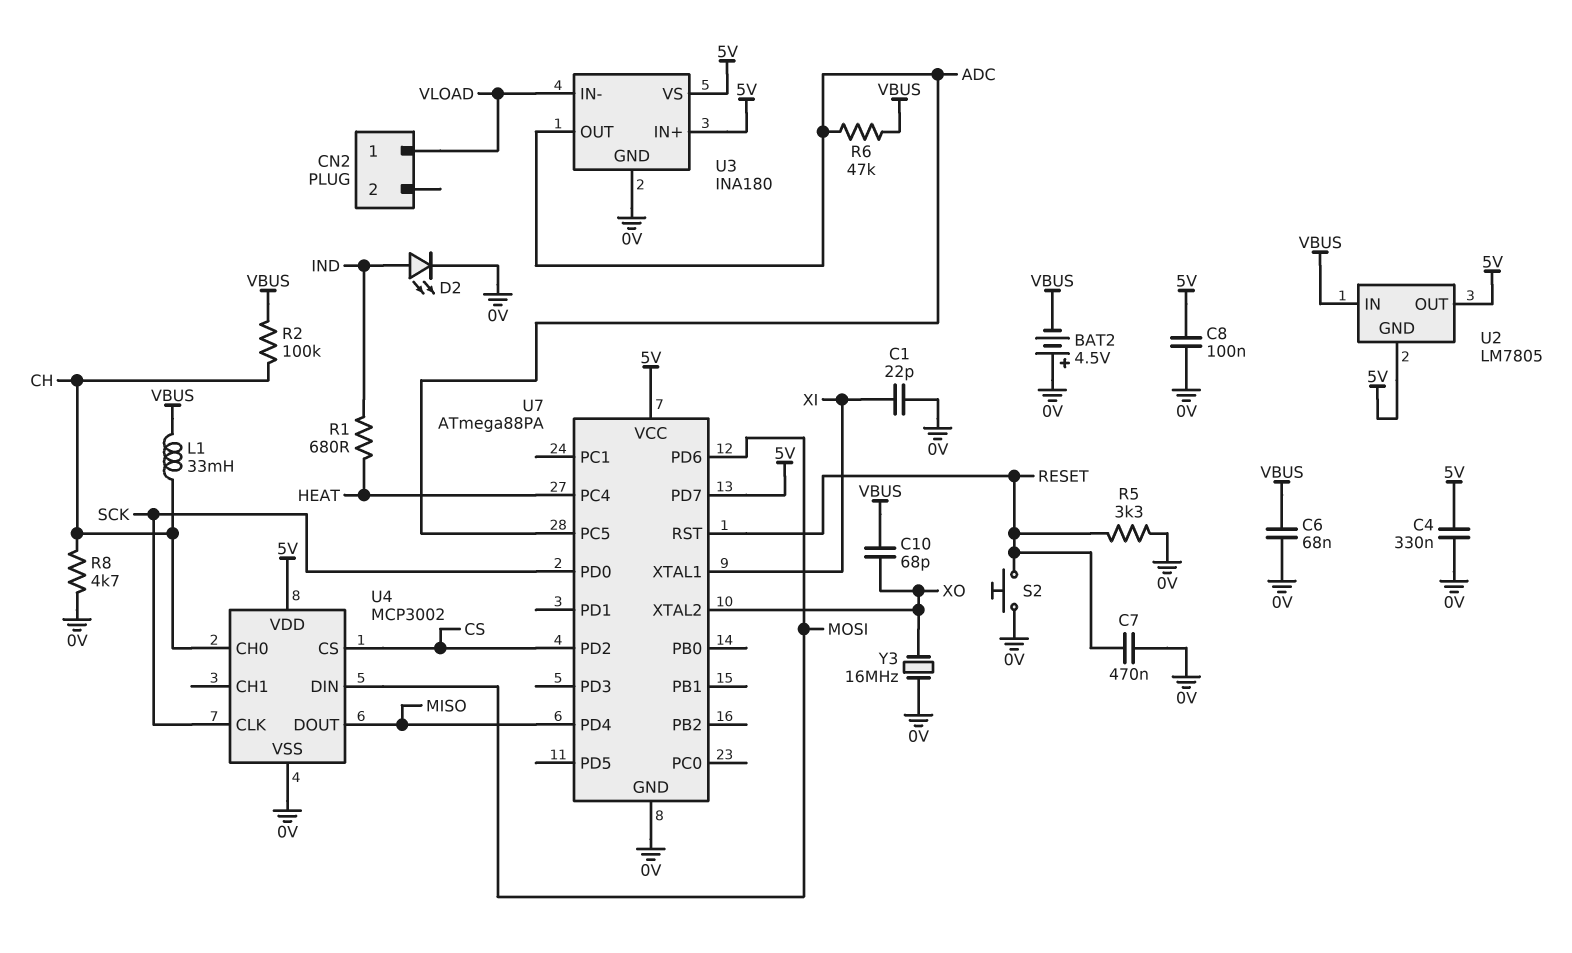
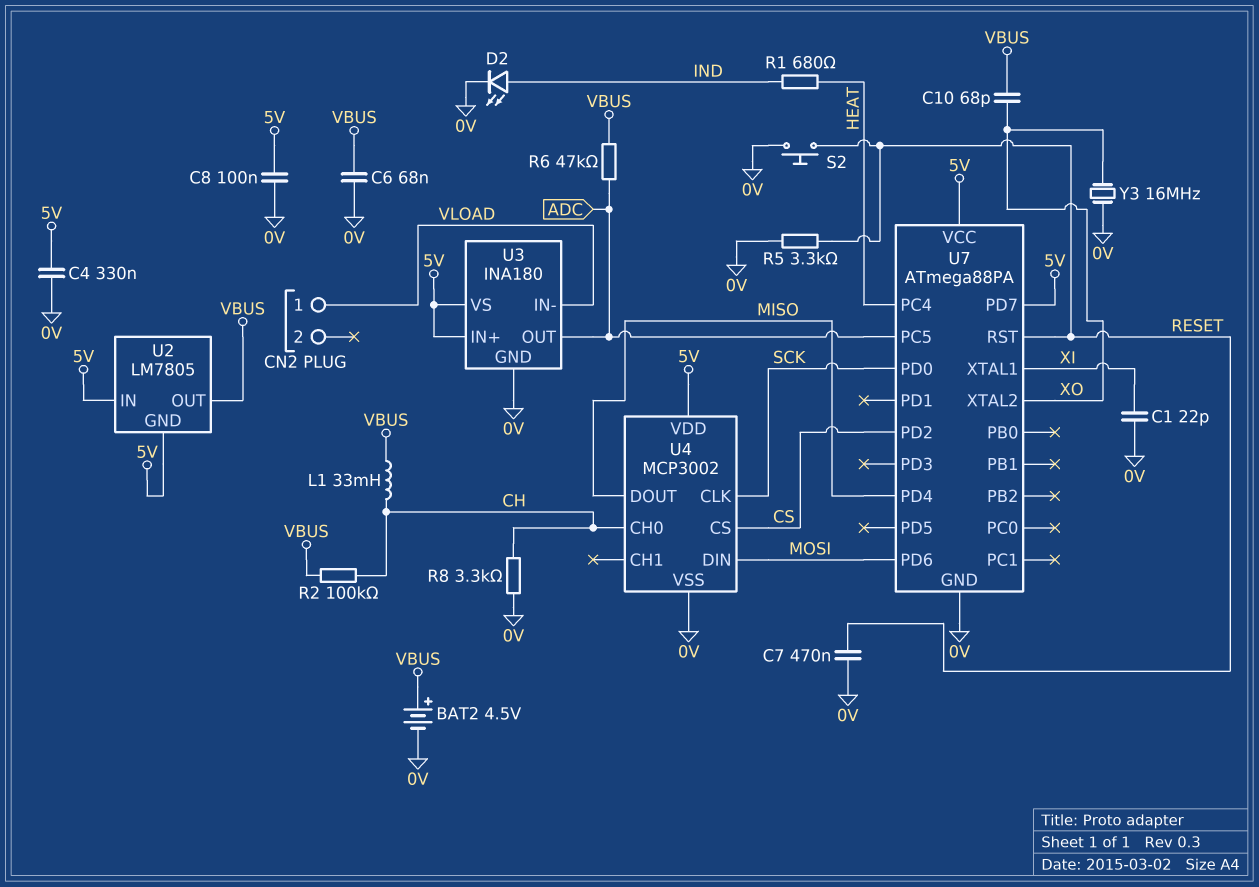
BAT2: 4.5V (plus 0V, minus VBUS) -> 4.5V (plus VBUS, minus 0V)
R8: 4.7k (0V, CH) -> 3.3k (0V, CH)
U2 pin IN: VBUS -> 5V
U2 pin OUT: 5V -> VBUS

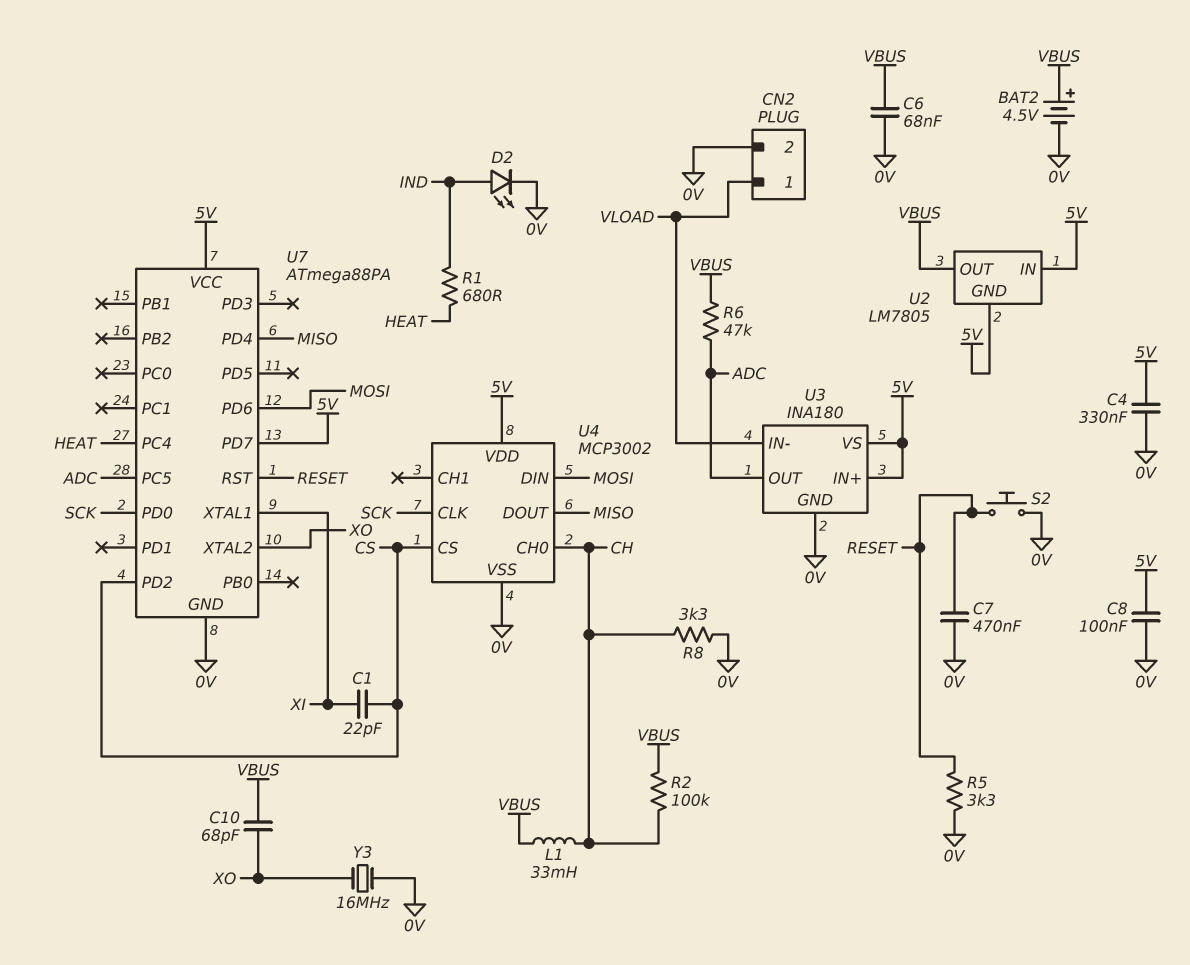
C1: 22pF (0V, XI) -> 22pF (CS, XI)
CN2 pin 2: none -> 0V

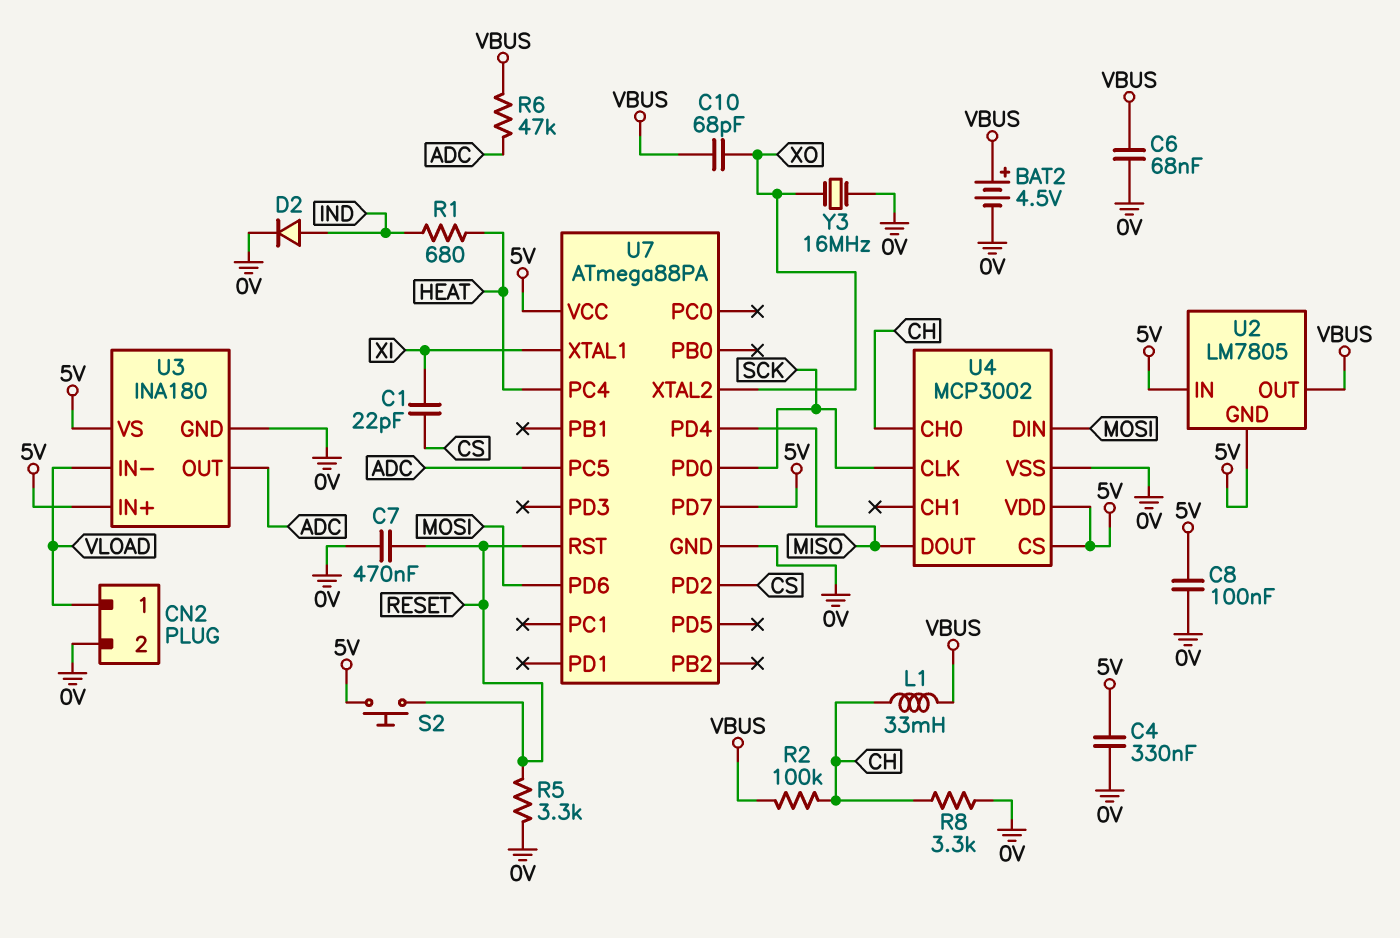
D2: LED (A IND, K 0V) -> diode (A IND, K 0V)
S2: button (0V, RESET) -> button (5V, RESET)
U4 pin CS: CS -> 5V

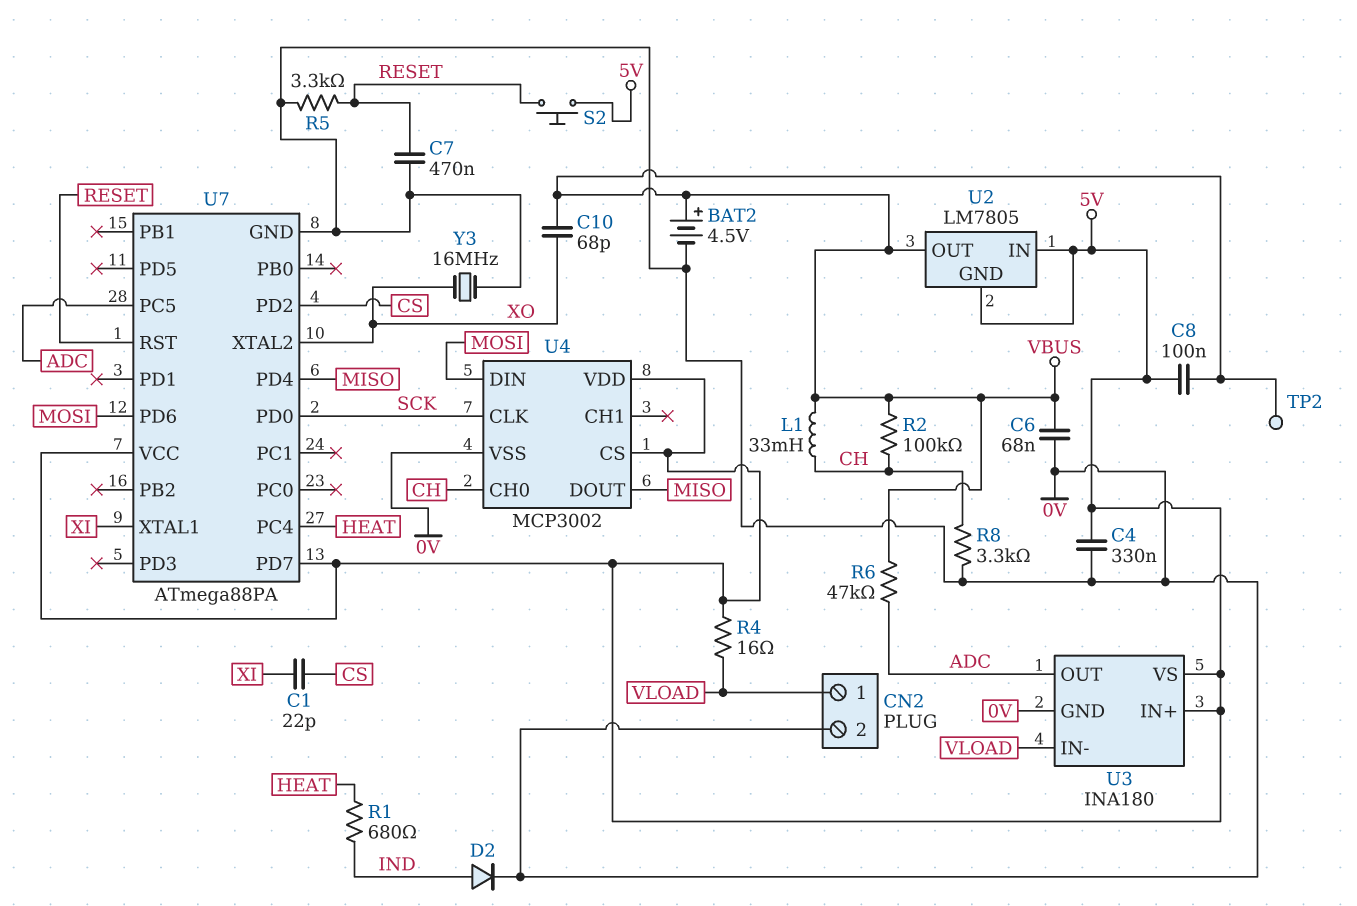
C8: 100nF (0V, 5V) -> 100nF (5V, VBUS)
R4: none -> 16 (5V, VLOAD)
TP2: none -> test point (VBUS)

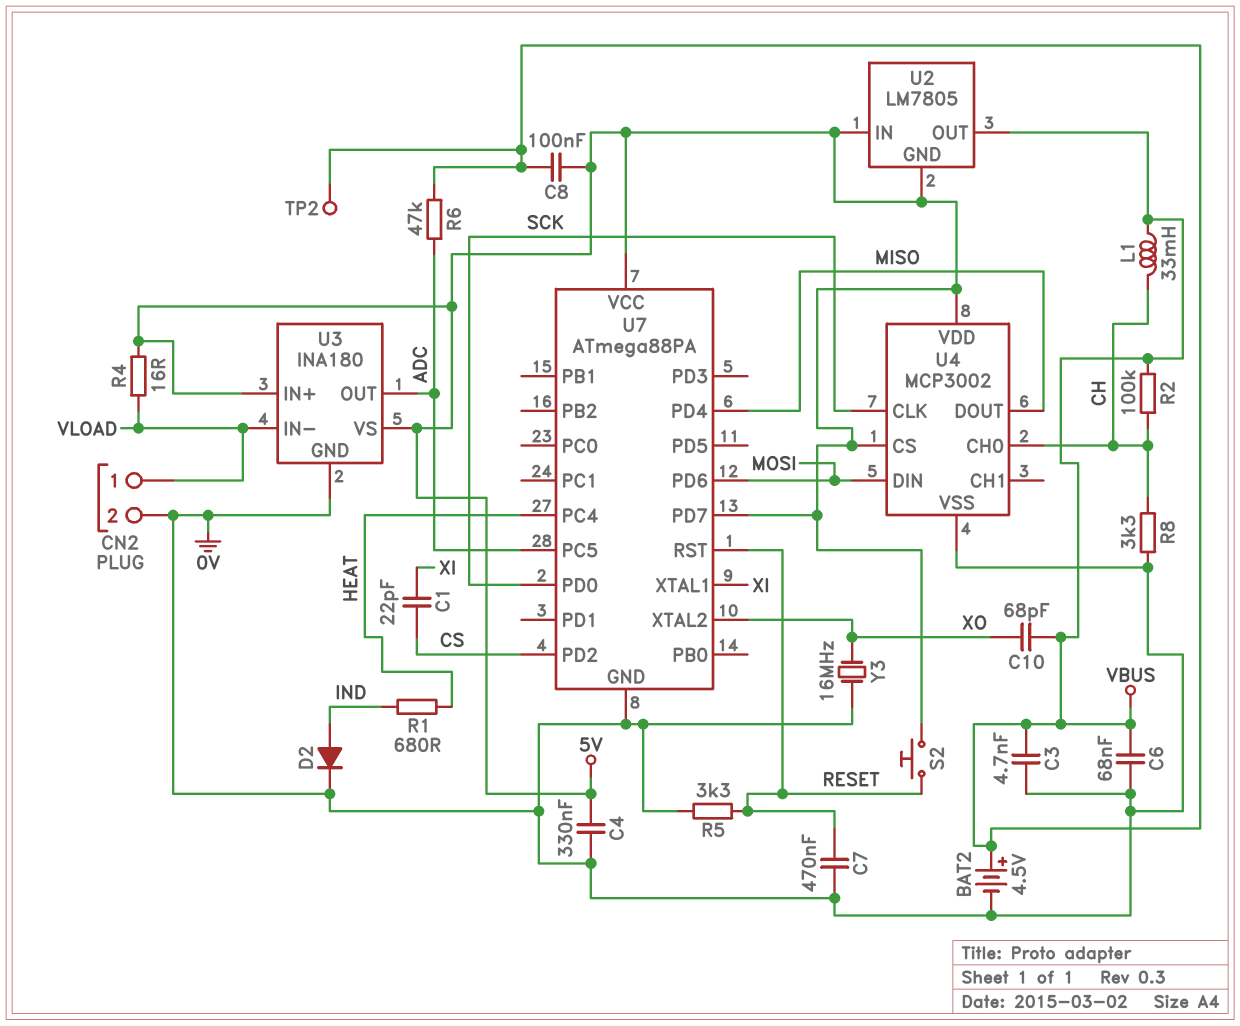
C3: none -> 4.7nF (0V, VBUS)

